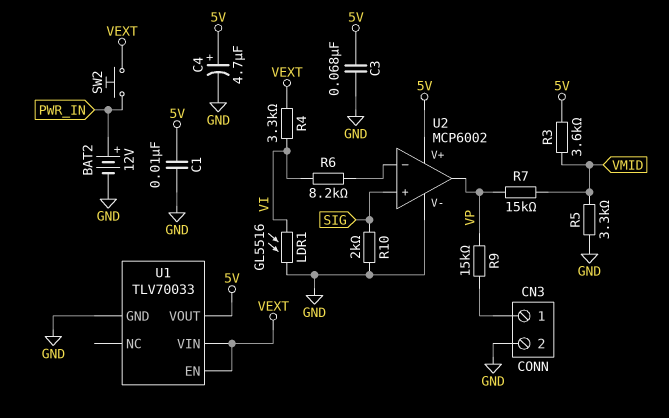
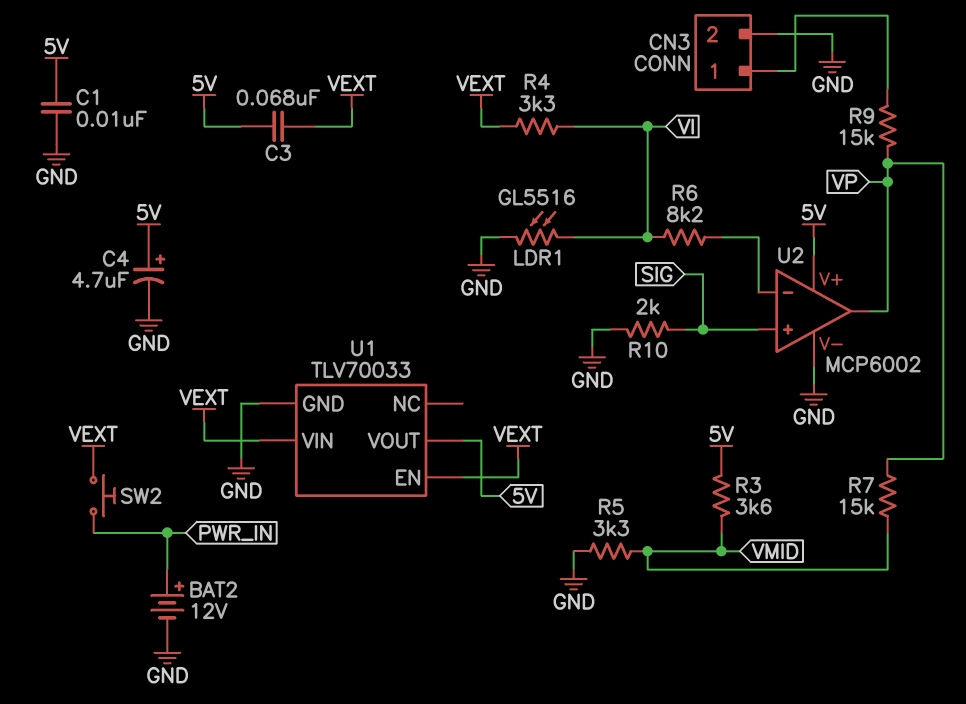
C3: 68nF (5V, GND) -> 68nF (5V, VEXT)

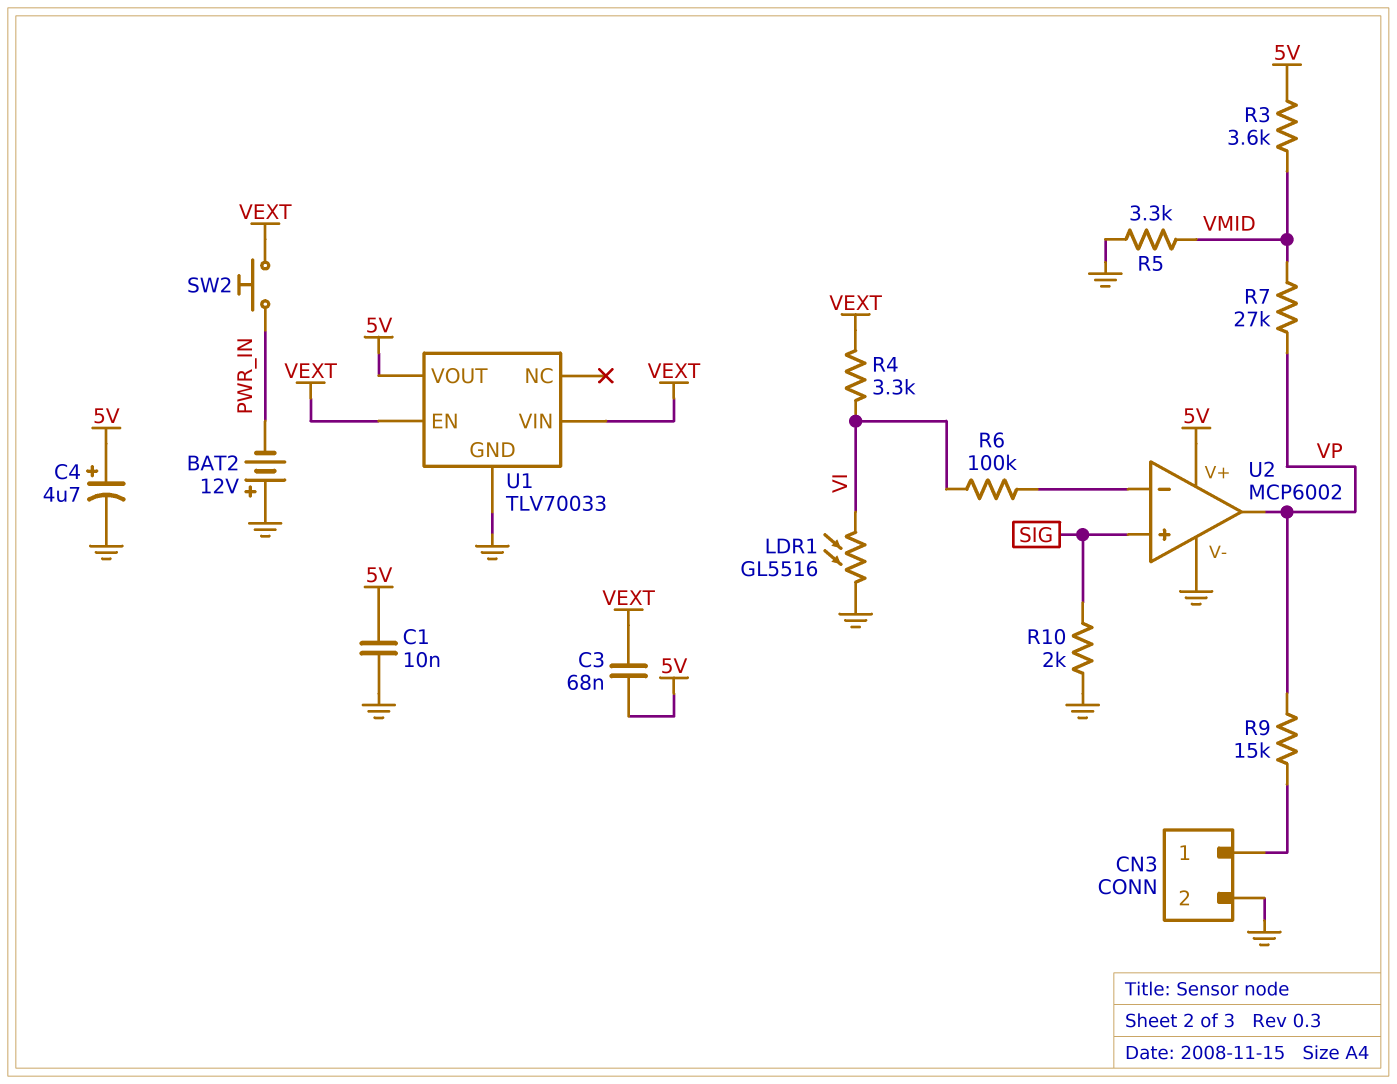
BAT2: 12V (plus PWR_IN, minus GND) -> 12V (plus GND, minus PWR_IN)
R6: 8.2k (U2/in-, VI) -> 100k (U2/in-, VI)
R7: 15k (VMID, VP) -> 27k (VMID, VP)

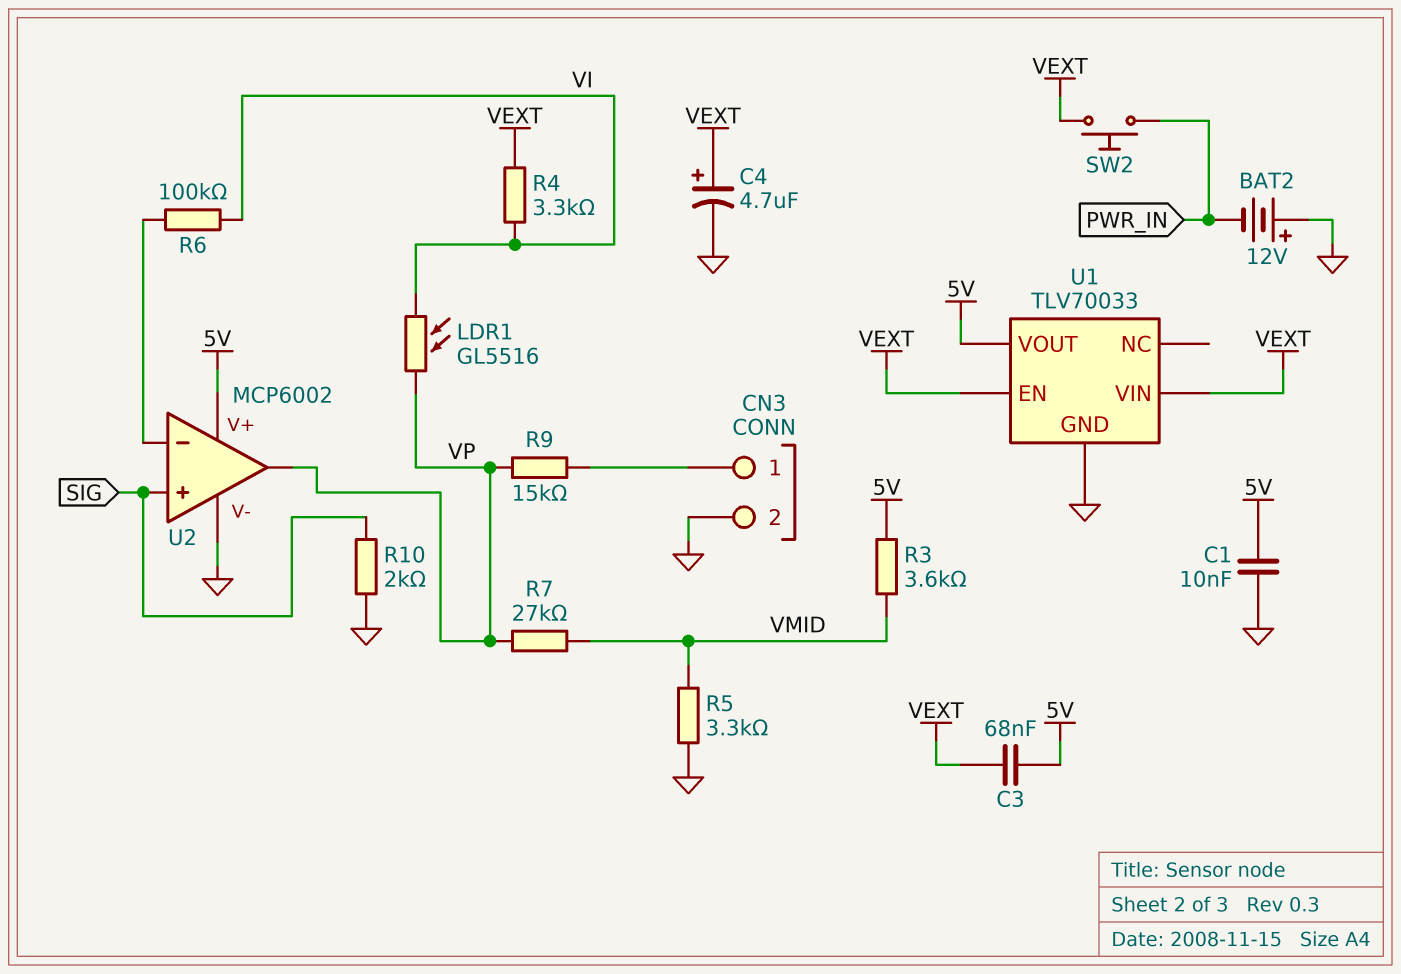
C4: 4.7uF (plus 5V, minus GND) -> 4.7uF (plus VEXT, minus GND)
LDR1: GL5516 (GND, VI) -> GL5516 (VI, VP)

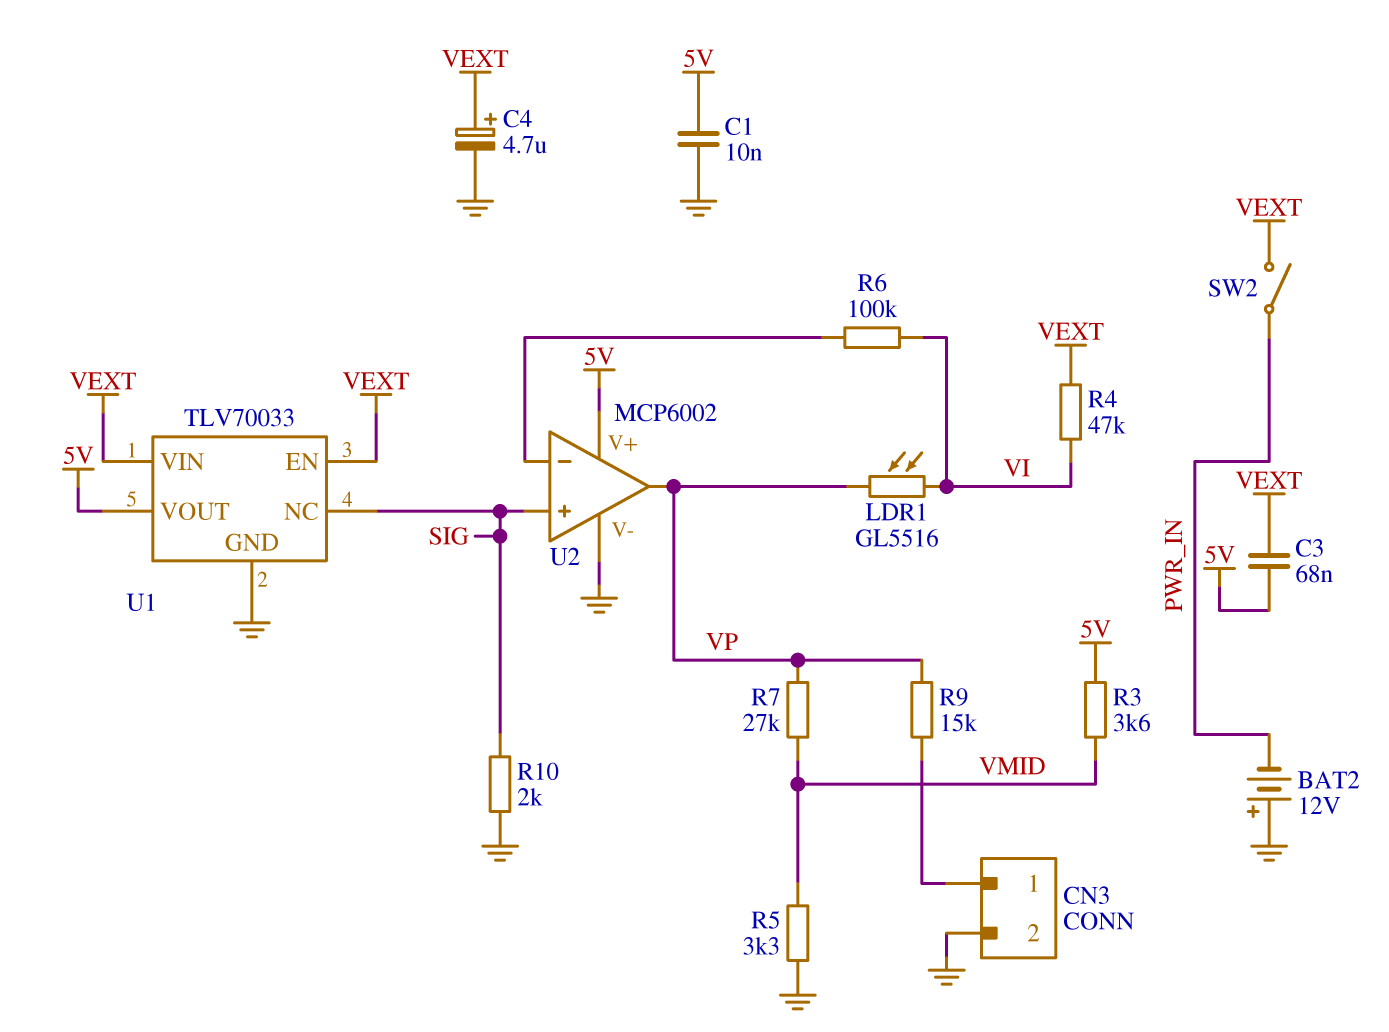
R4: 3.3k (VEXT, VI) -> 47k (VEXT, VI)
SW2: button (PWR_IN, VEXT) -> switch (PWR_IN, VEXT)
U1 pin NC: none -> SIG

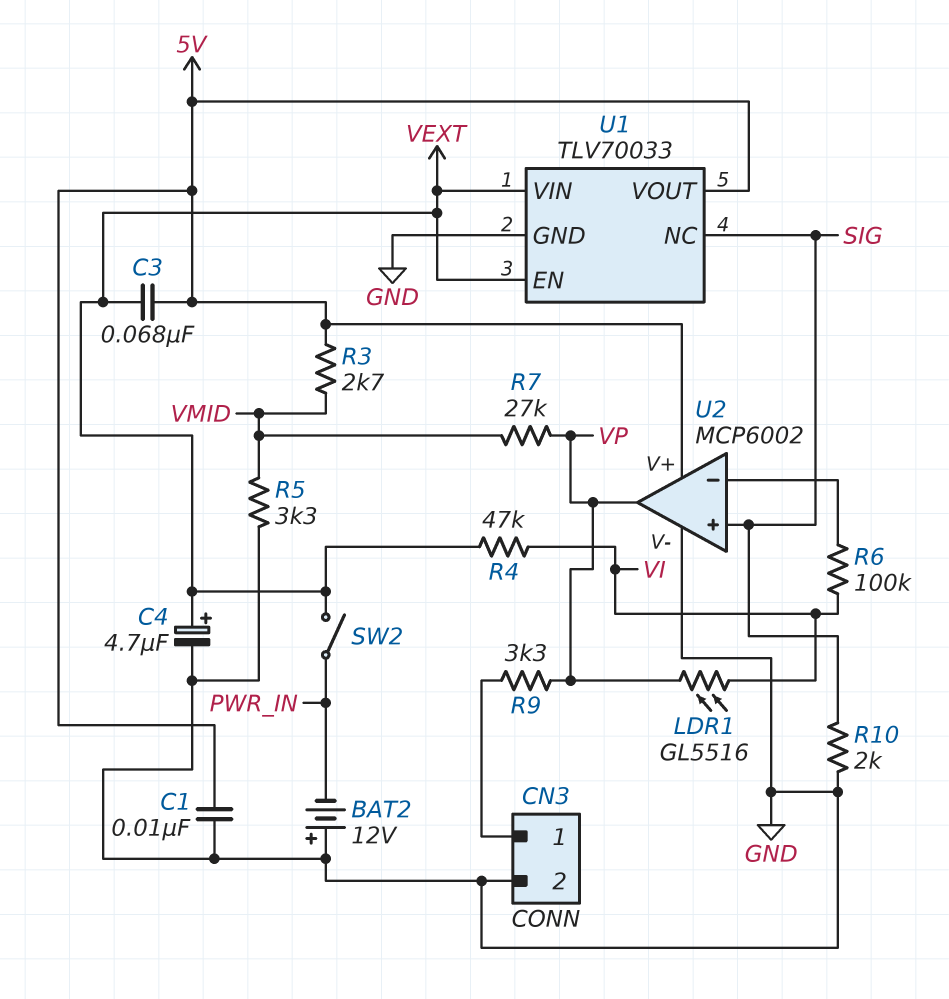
R3: 3.6k (5V, VMID) -> 2.7k (5V, VMID)
R9: 15k (CN3/1, VP) -> 3.3k (CN3/1, VP)

